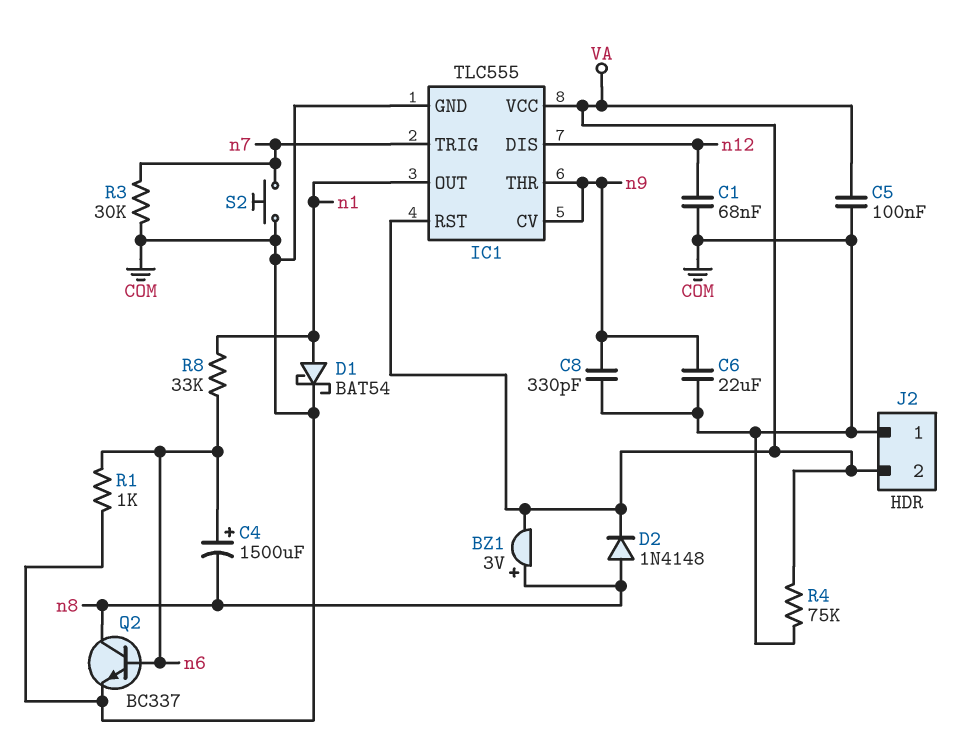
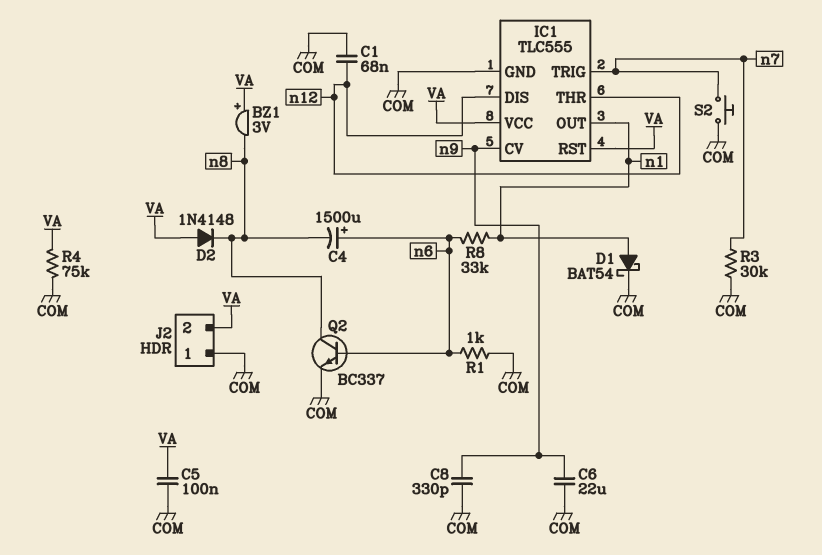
BZ1: buzzer 3V (plus n8, minus VA) -> buzzer 3V (plus VA, minus n8)
D2: diode 1N4148 (A n8, K VA) -> diode 1N4148 (A VA, K n8)
IC1 pin THR: n9 -> n12

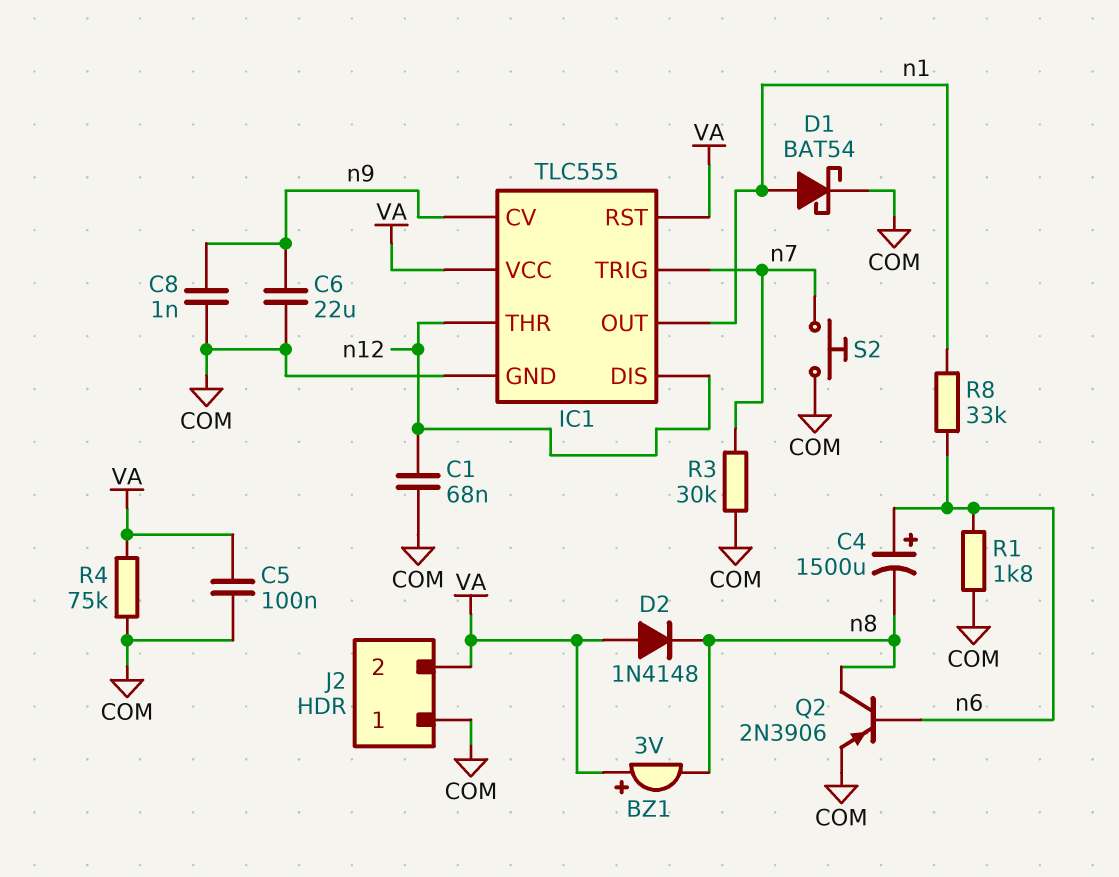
C8: 330pF (COM, n9) -> 1nF (COM, n9)
Q2: NPN BC337 (B n6, C n8, E COM) -> PNP 2N3906 (B n6, C n8, E COM)
R1: 1k (COM, n6) -> 1.8k (COM, n6)

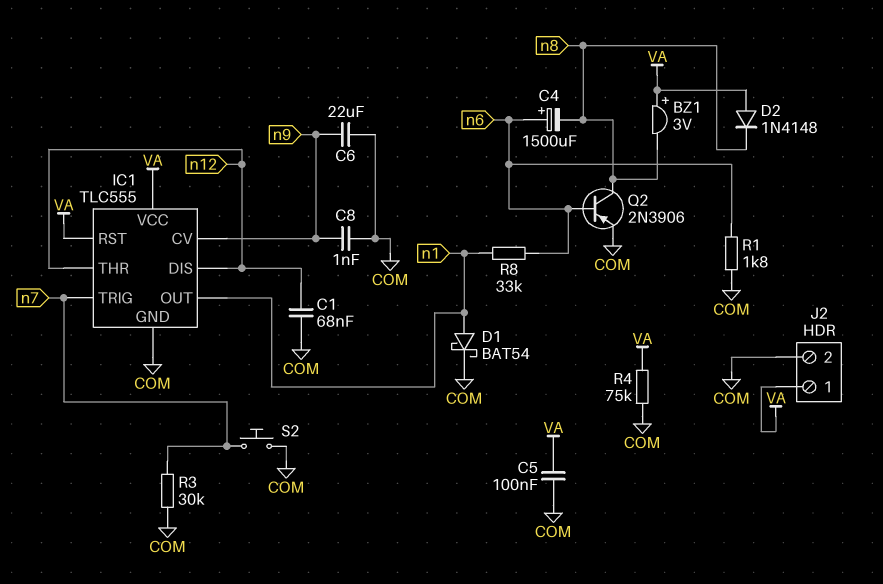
J2 pin 1: COM -> VA
J2 pin 2: VA -> COM

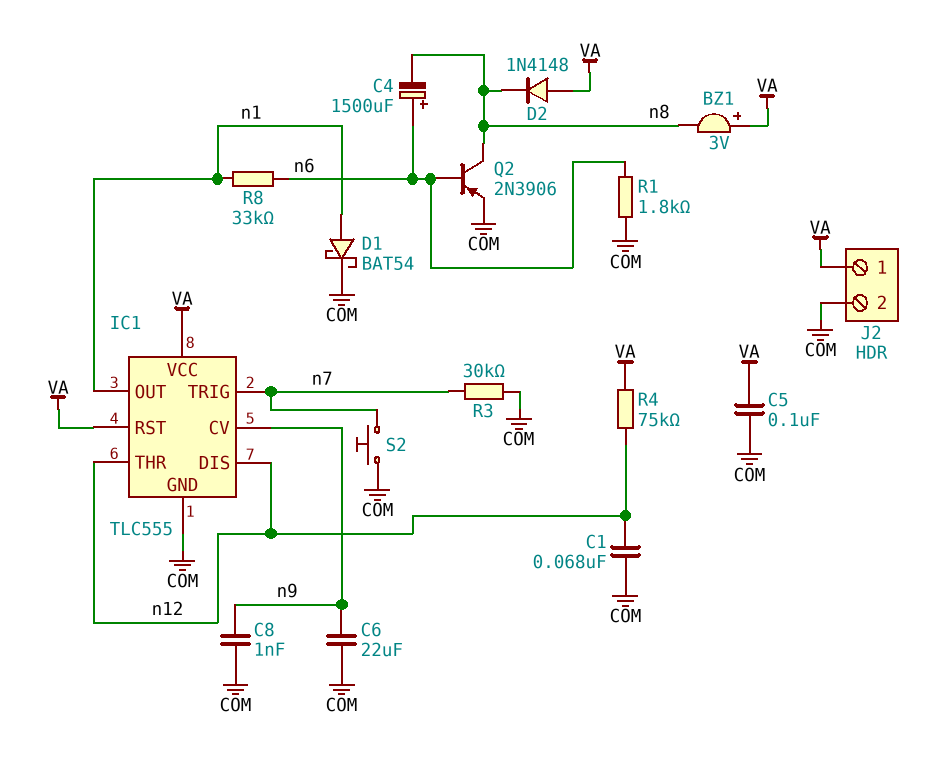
R4: 75k (COM, VA) -> 75k (VA, n12)

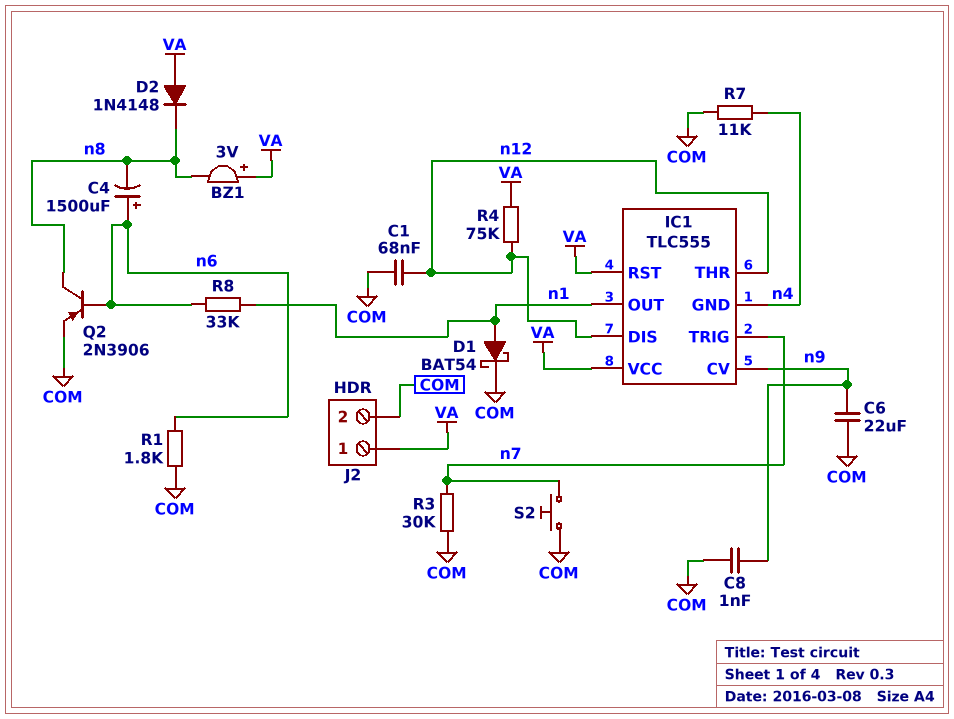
C5: 100nF (COM, VA) -> none
IC1 pin GND: COM -> n4
R7: none -> 11k (COM, n4)

